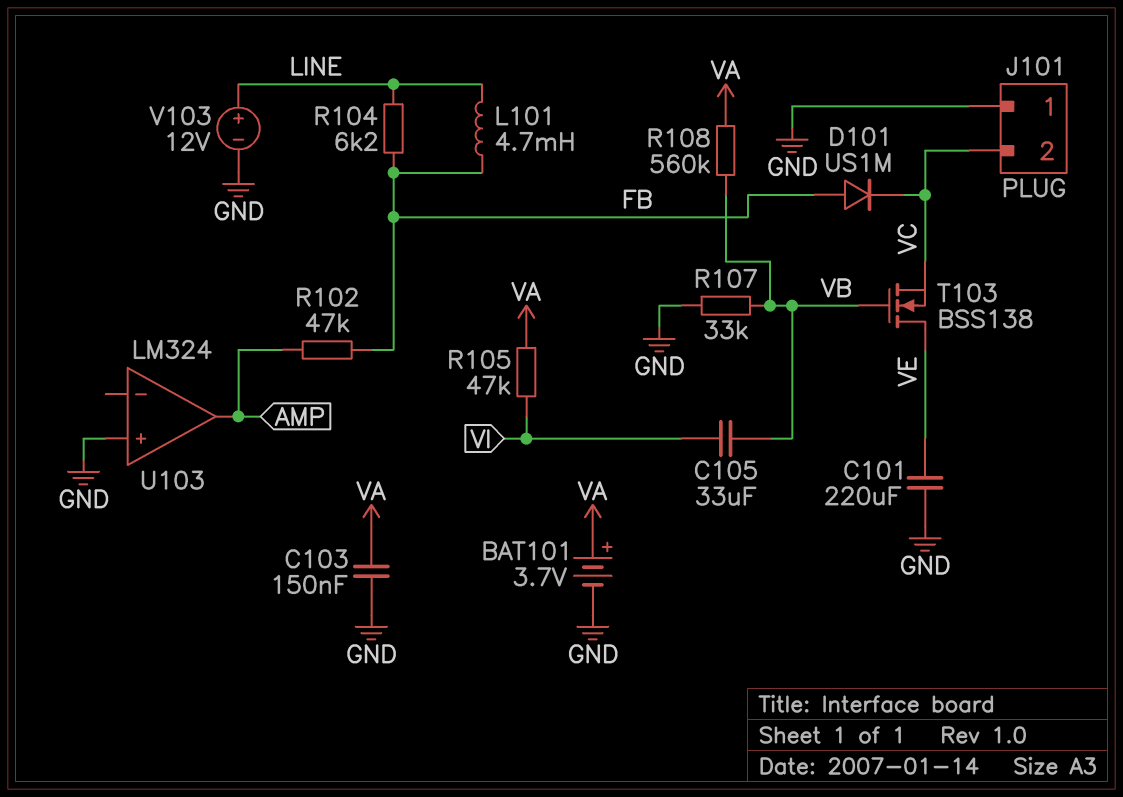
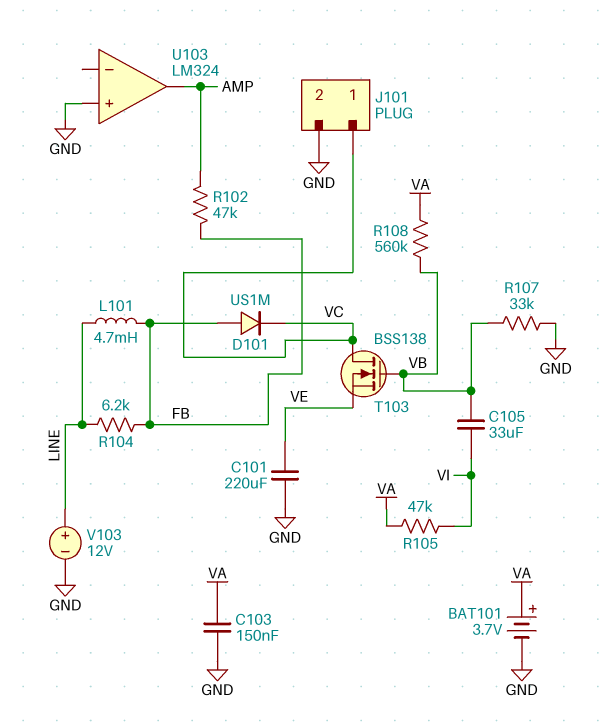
J101 pin 1: GND -> VC
J101 pin 2: VC -> GND
T103: NMOS BSS138 (G VB, D VE, S VC) -> NMOS BSS138 (G VB, D VC, S VE)

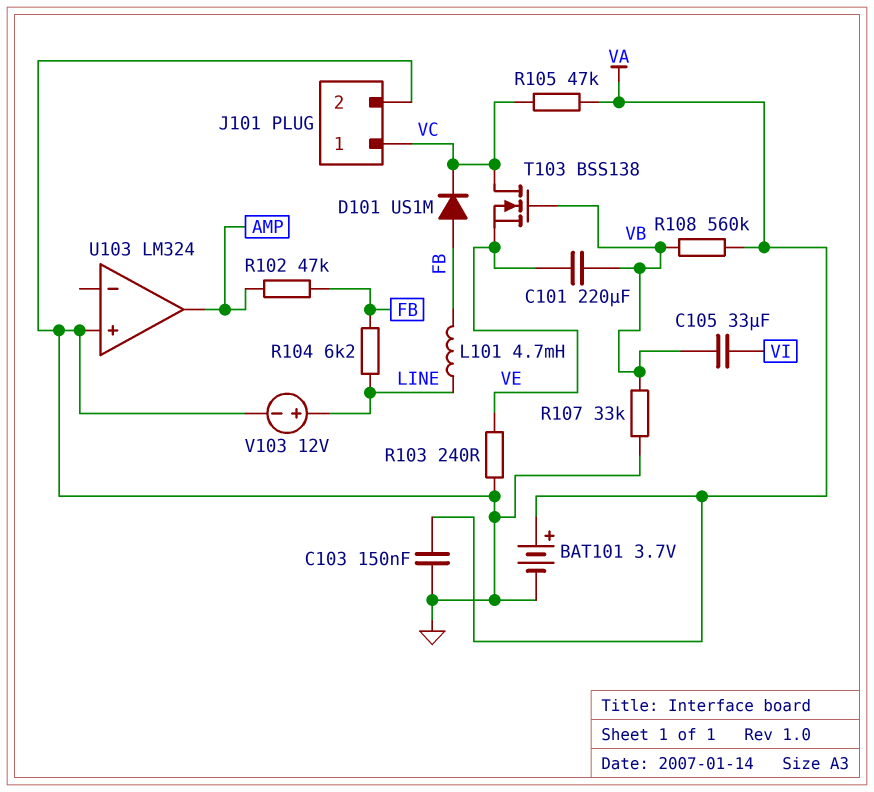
C101: 220uF (GND, VE) -> 220uF (VB, VE)
R103: none -> 240 (GND, VE)
R105: 47k (VA, VI) -> 47k (VA, VC)

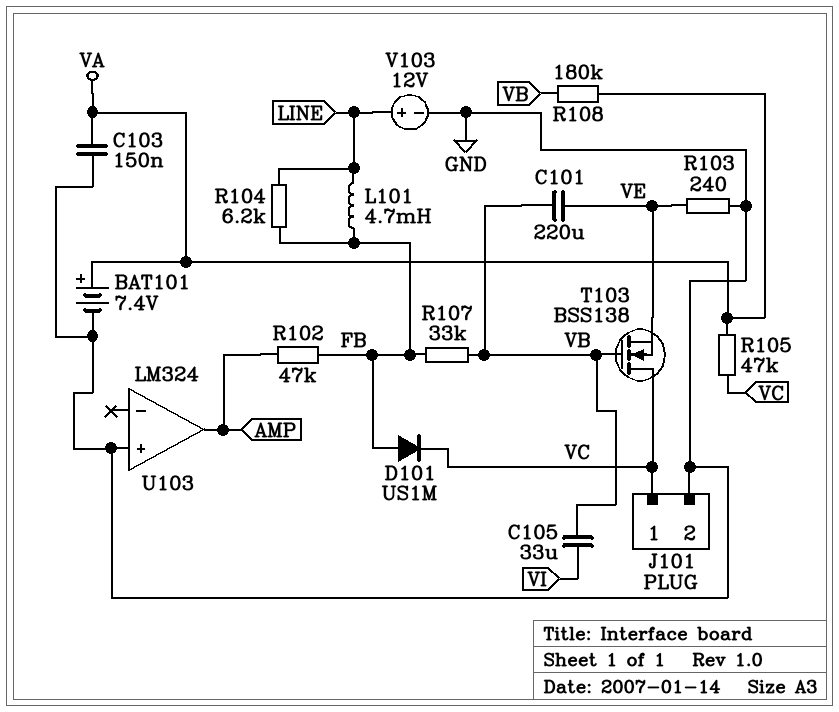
BAT101: 3.7V (plus VA, minus GND) -> 7.4V (plus VA, minus GND)
R107: 33k (GND, VB) -> 33k (FB, VB)
R108: 560k (VA, VB) -> 180k (VA, VB)

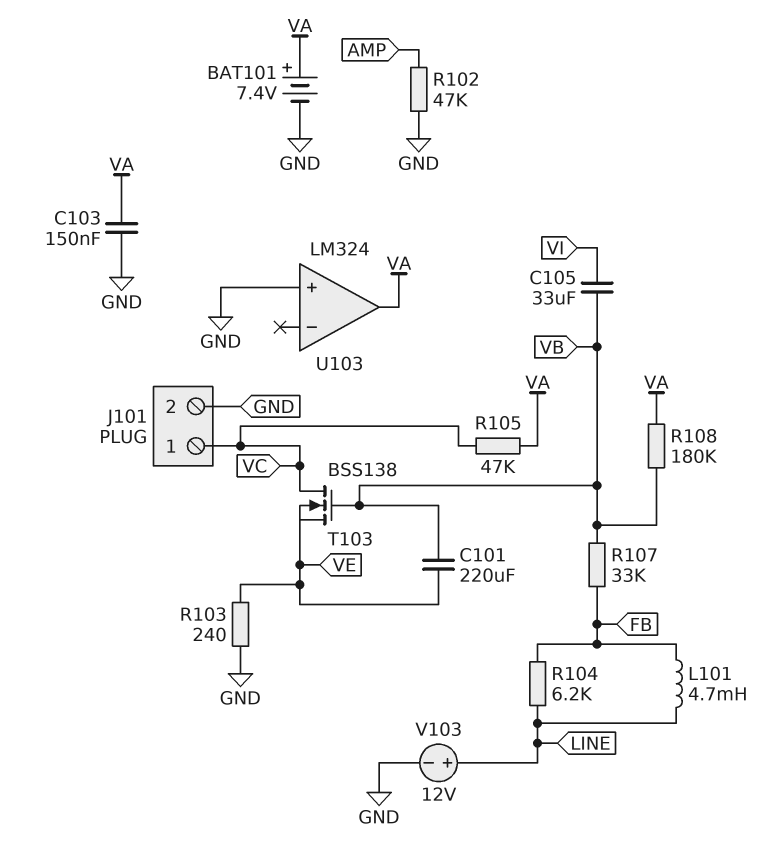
D101: diode US1M (A FB, K VC) -> none
R102: 47k (AMP, FB) -> 47k (AMP, GND)
U103 pin out: AMP -> VA

